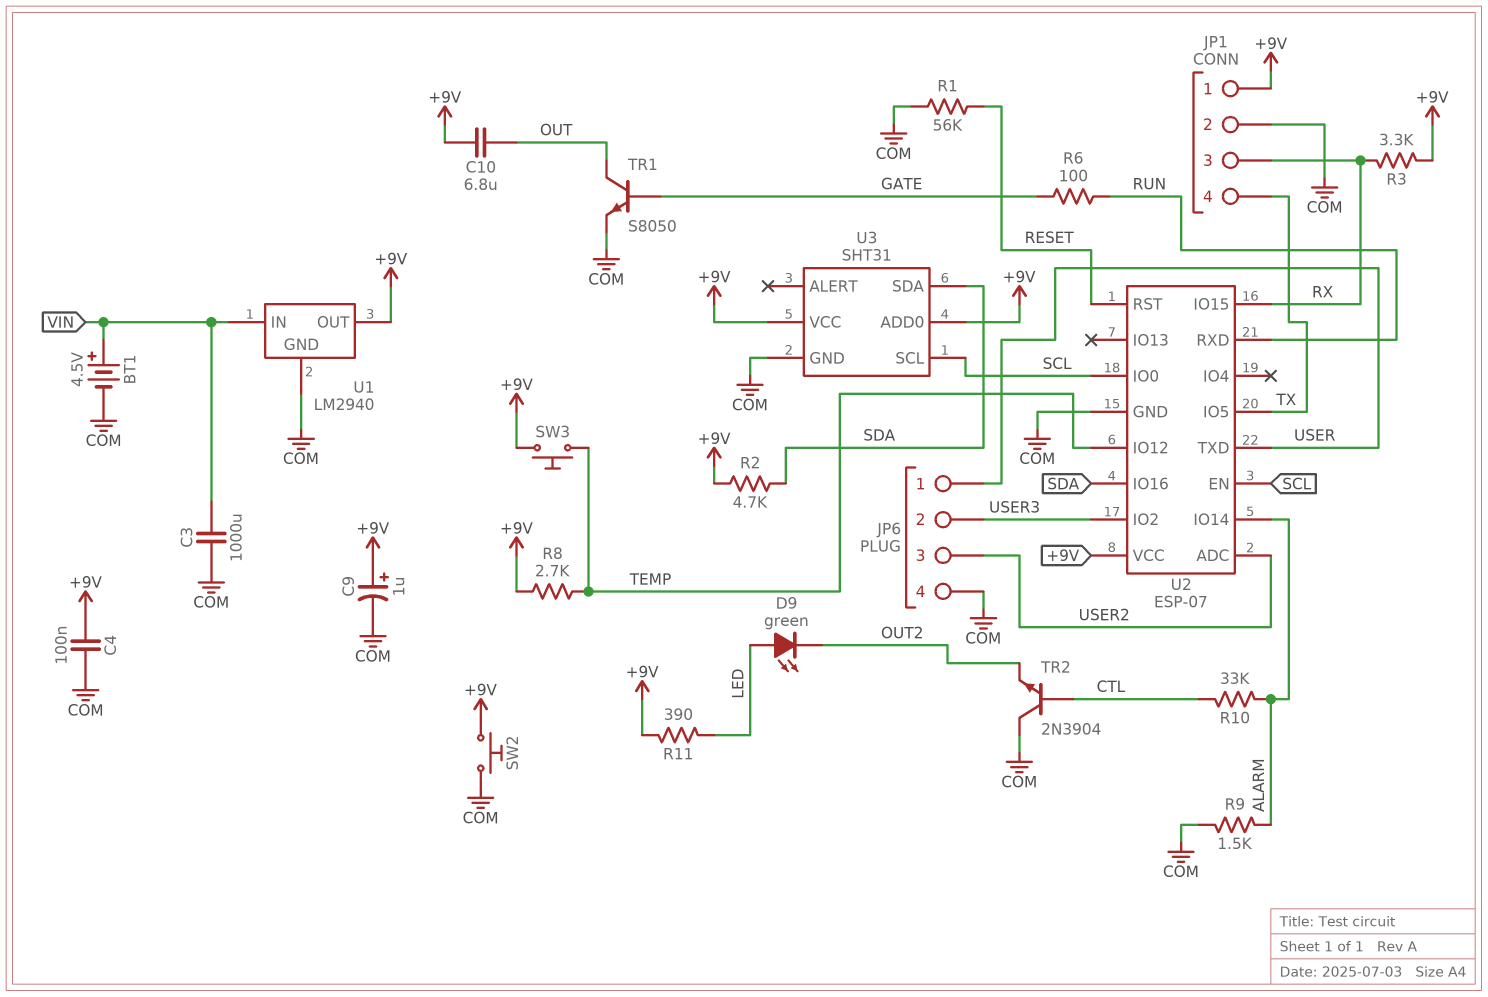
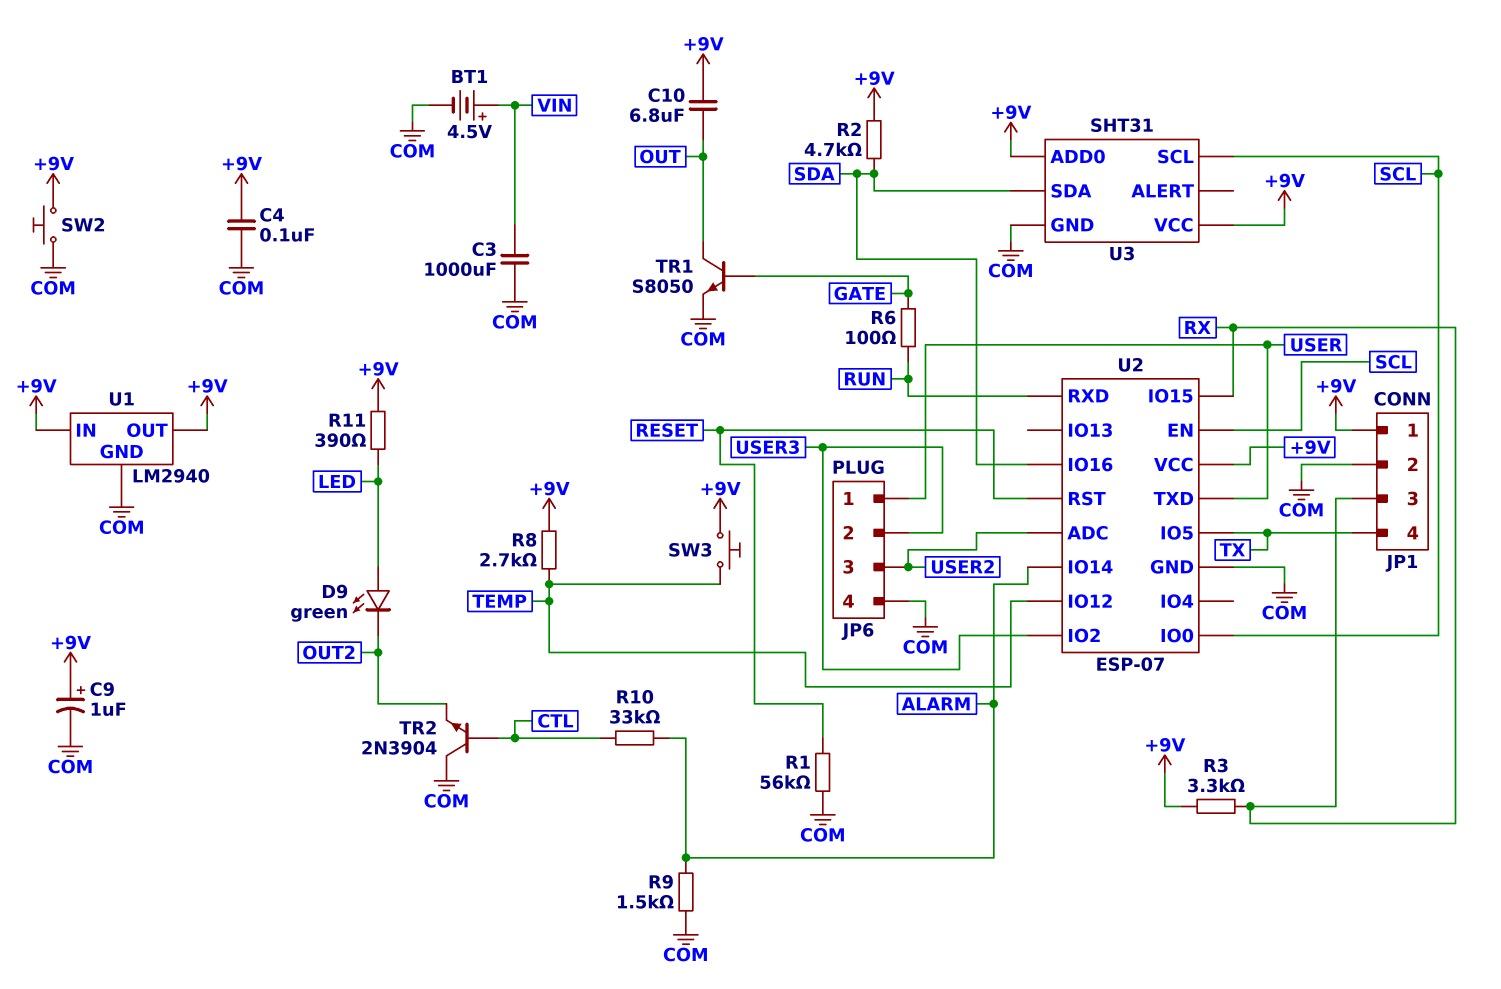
U1 pin IN: VIN -> +9V

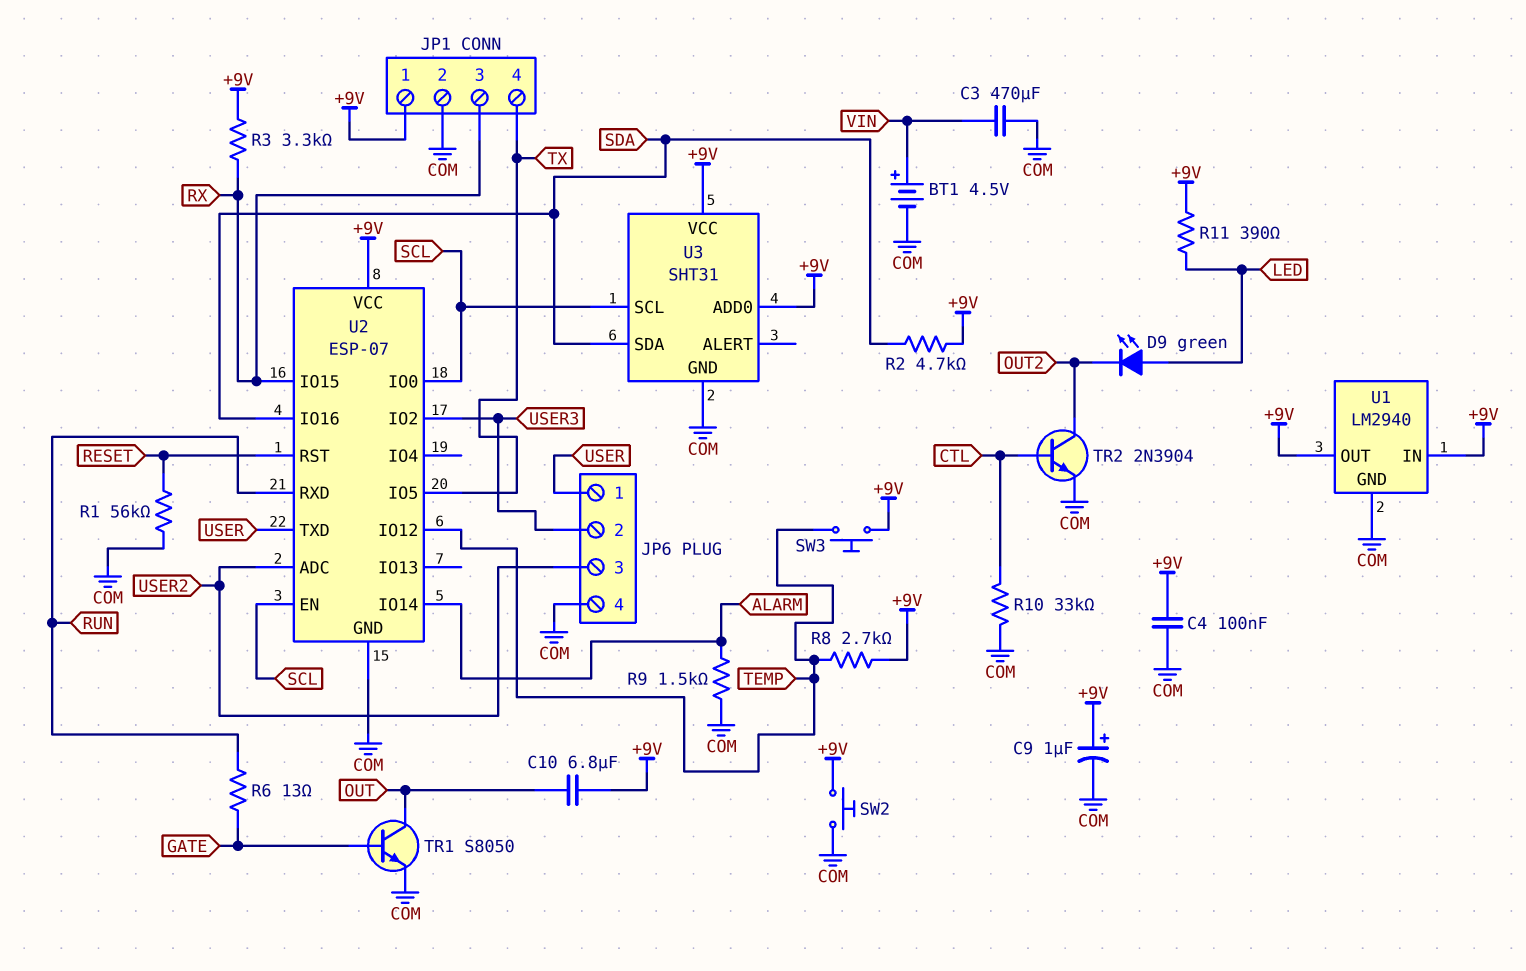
C3: 1000uF (COM, VIN) -> 470uF (COM, VIN)
R6: 100 (GATE, RUN) -> 13 (GATE, RUN)
R10: 33k (ALARM, CTL) -> 33k (COM, CTL)
TR2: NPN 2N3904 (B CTL, C COM, E OUT2) -> NPN 2N3904 (B CTL, C OUT2, E COM)

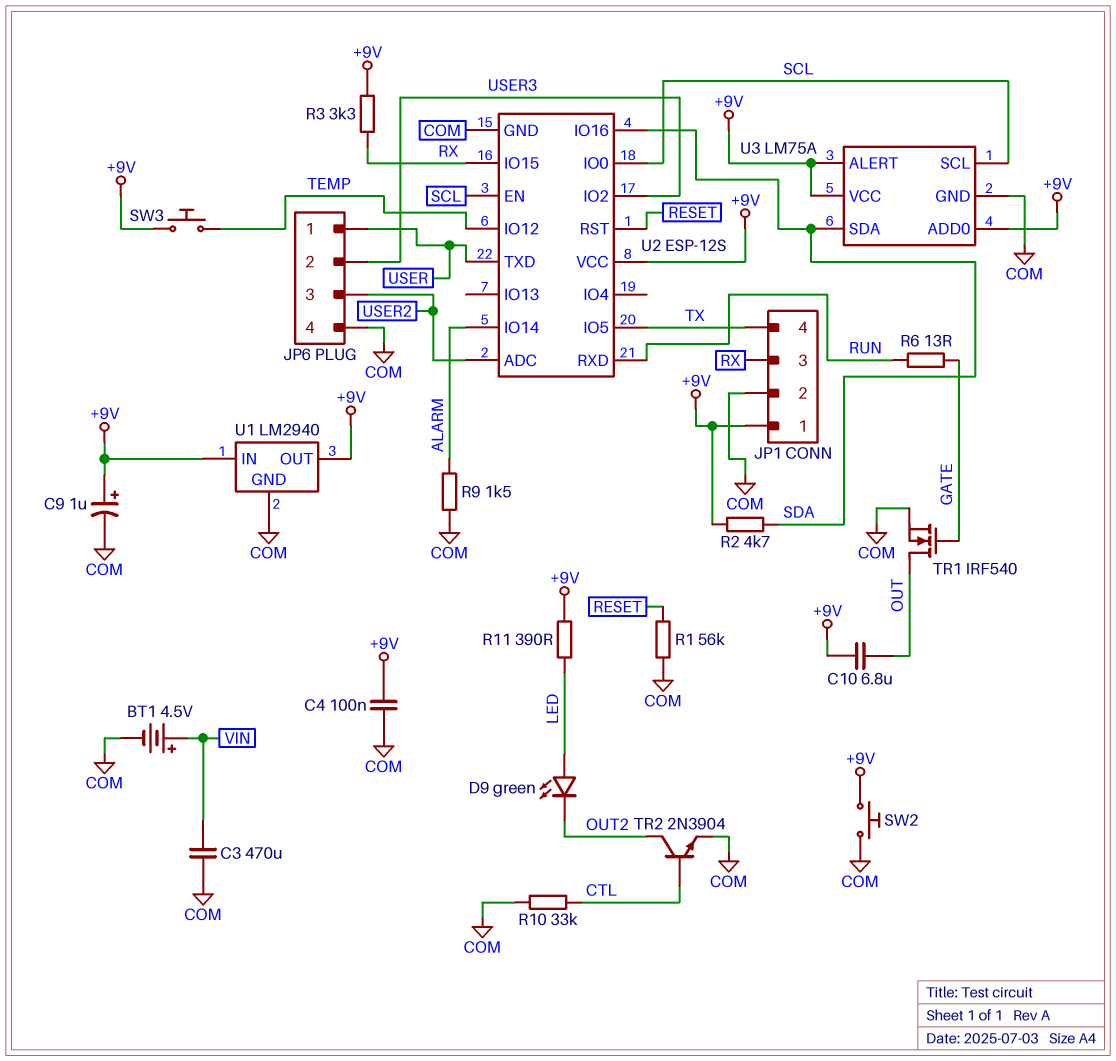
R8: 2.7k (+9V, TEMP) -> none
TR1: NPN S8050 (B GATE, C OUT, E COM) -> NMOS IRF540 (G GATE, D OUT, S COM)
U2: ESP-07 -> ESP-12S
U3: SHT31 -> LM75A
U3 pin ALERT: none -> +9V

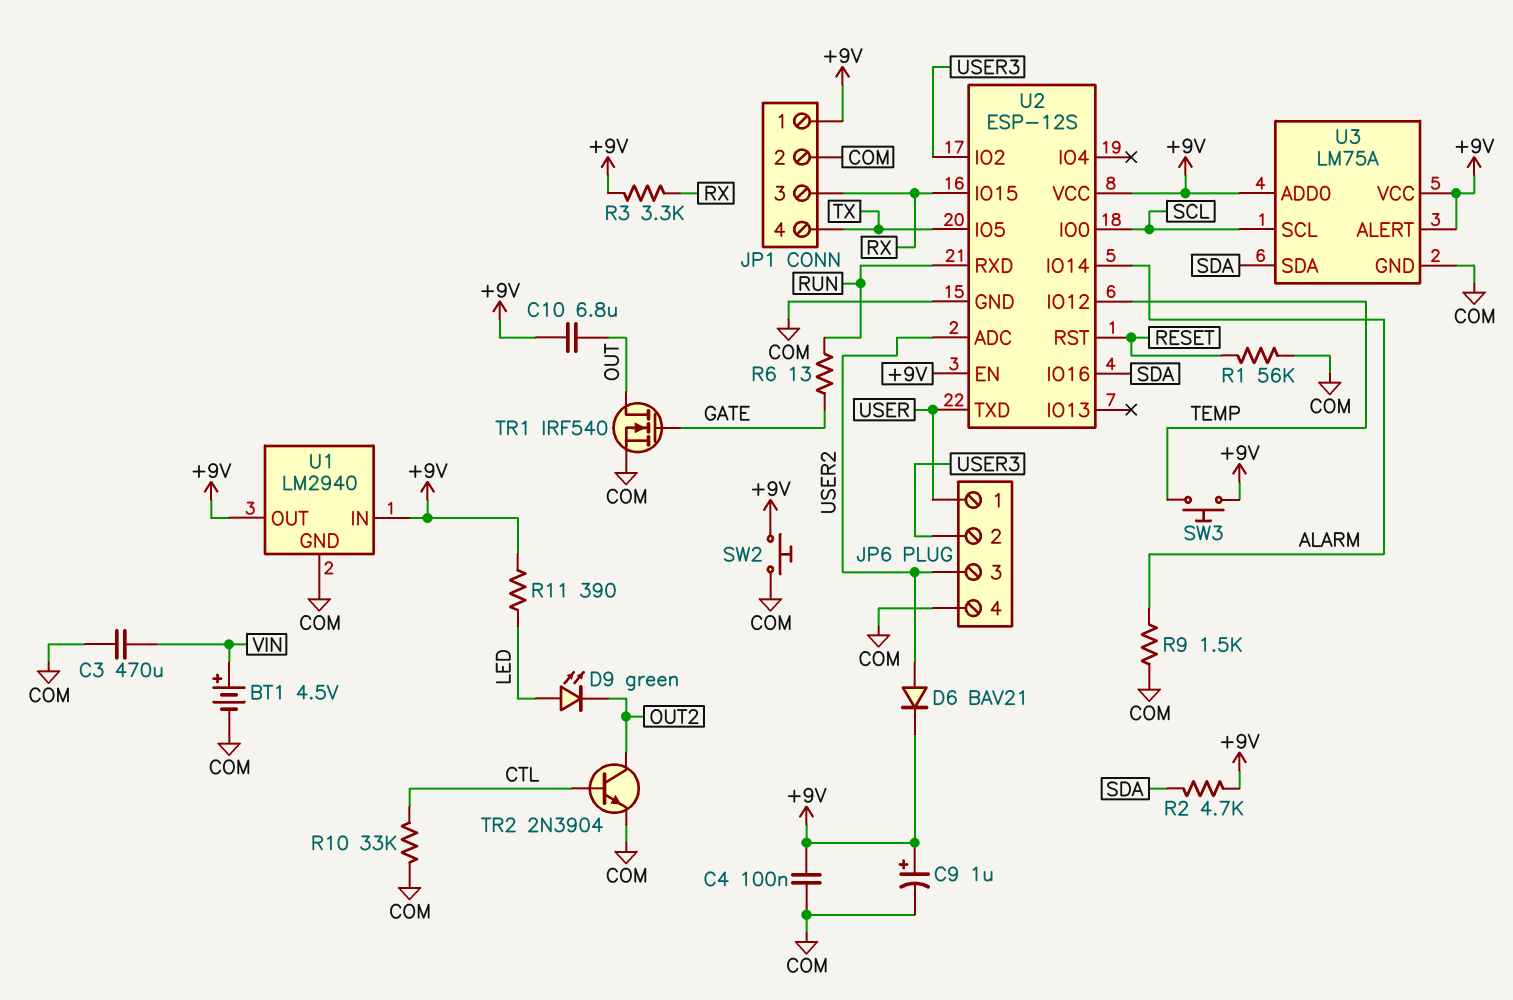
D6: none -> diode BAV21 (A USER2, K +9V)
U2 pin EN: SCL -> +9V

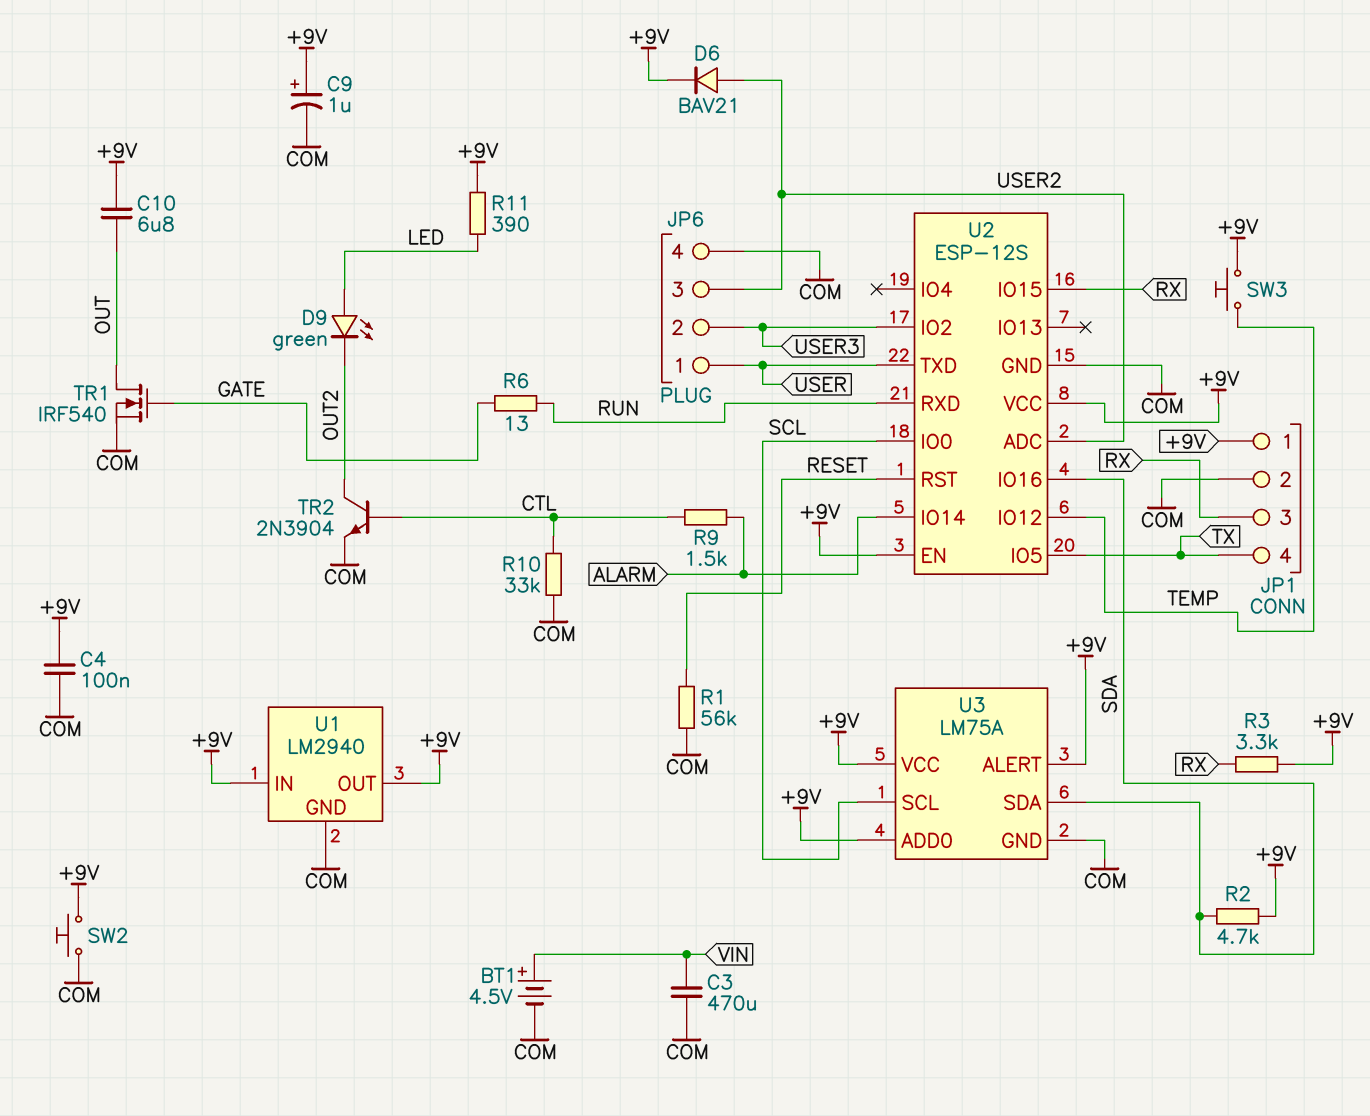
R9: 1.5k (ALARM, COM) -> 1.5k (ALARM, CTL)

